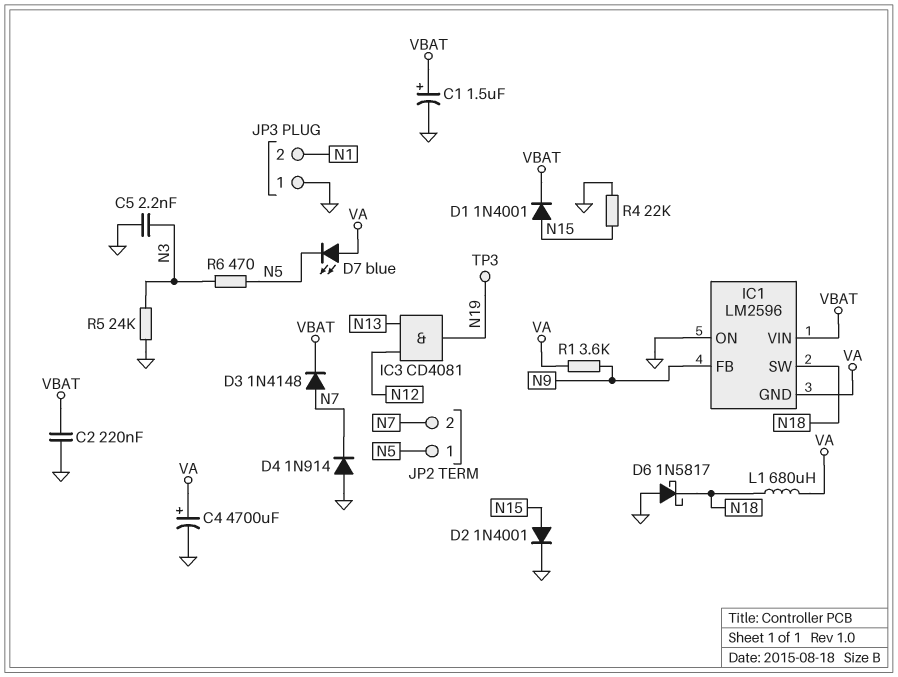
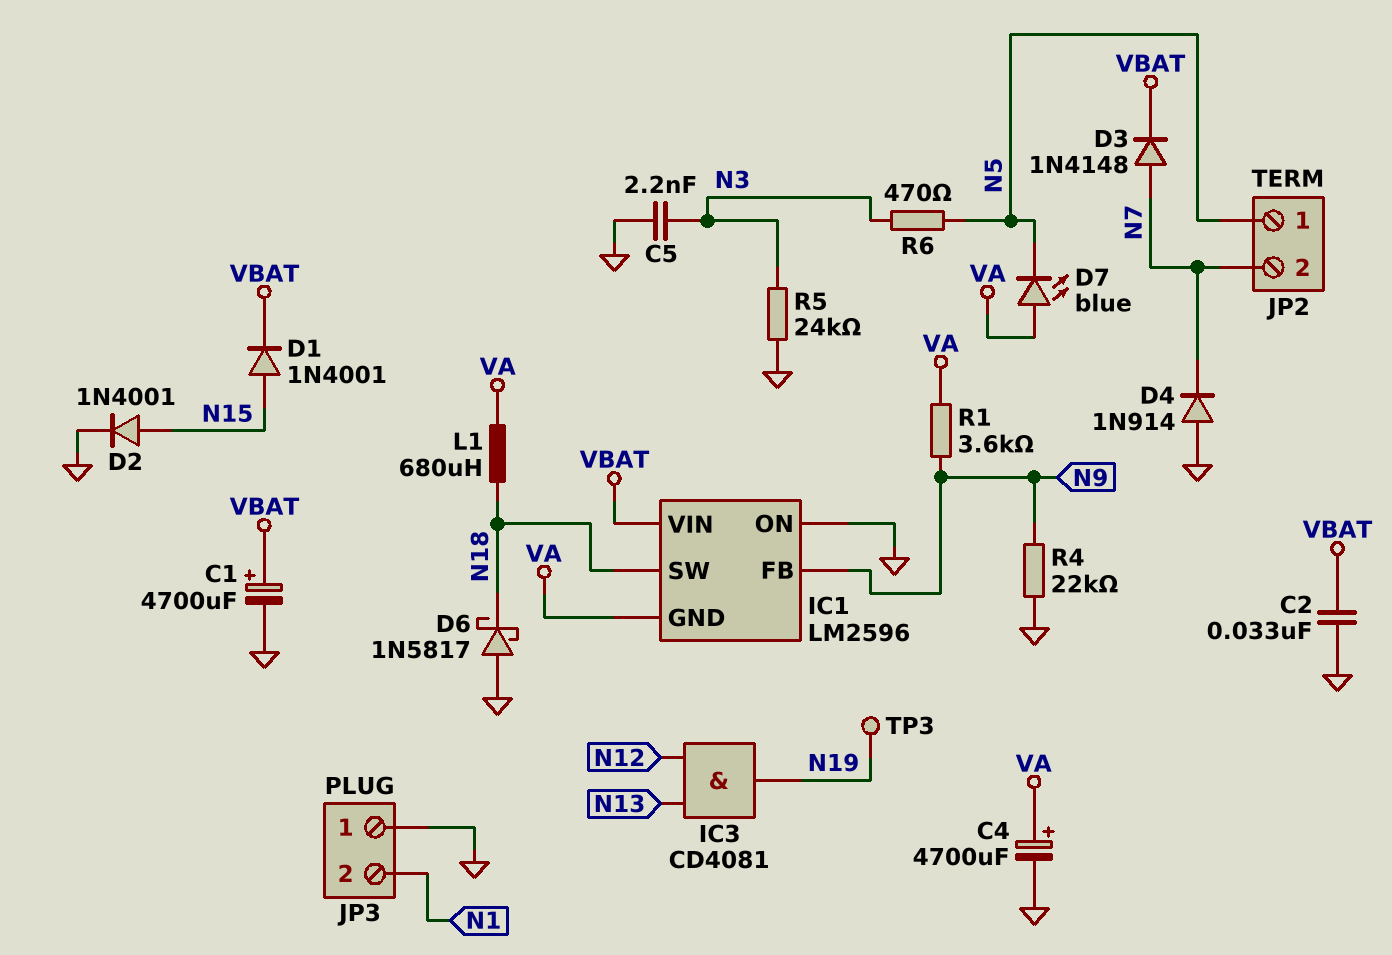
C1: 1.5uF (plus VBAT, minus GND) -> 4700uF (plus VBAT, minus GND)
C2: 220nF (GND, VBAT) -> 33nF (GND, VBAT)
R4: 22k (GND, N15) -> 22k (GND, N9)

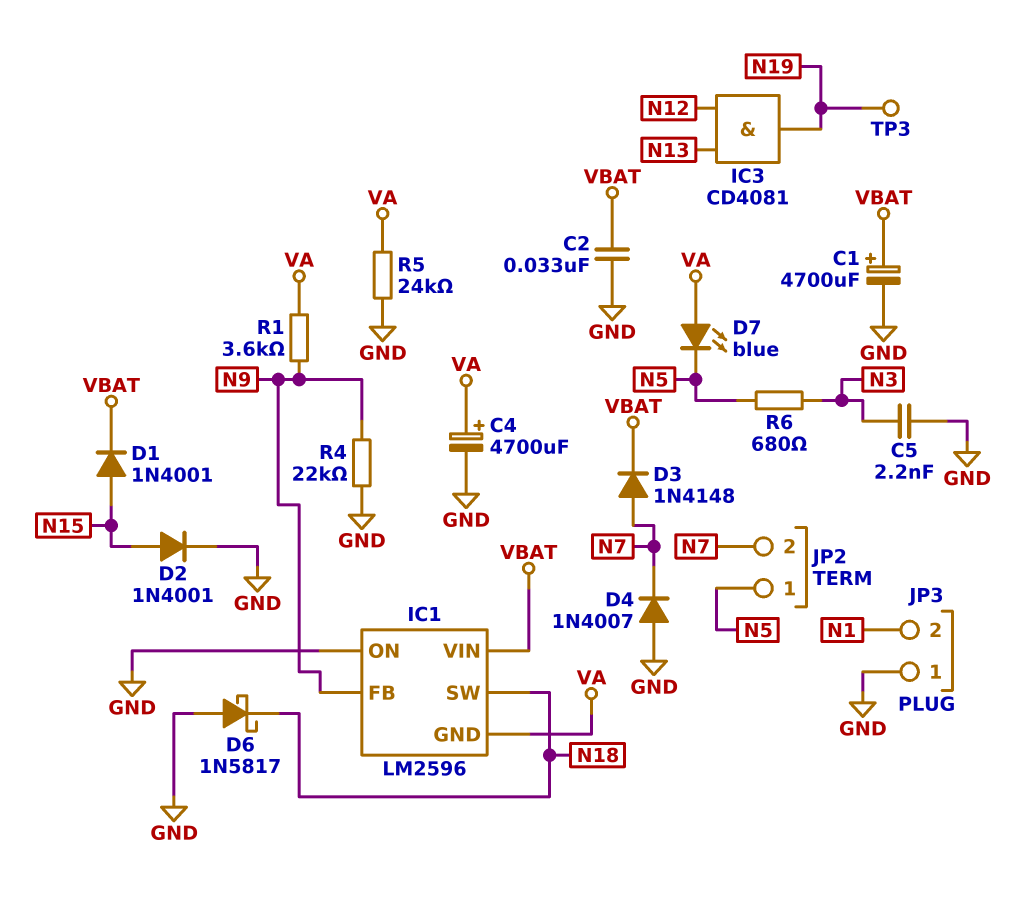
D4: diode 1N914 (A GND, K N7) -> diode 1N4007 (A GND, K N7)
L1: 680uH (N18, VA) -> none
R5: 24k (GND, N3) -> 24k (GND, VA)
R6: 470 (N3, N5) -> 680 (N3, N5)

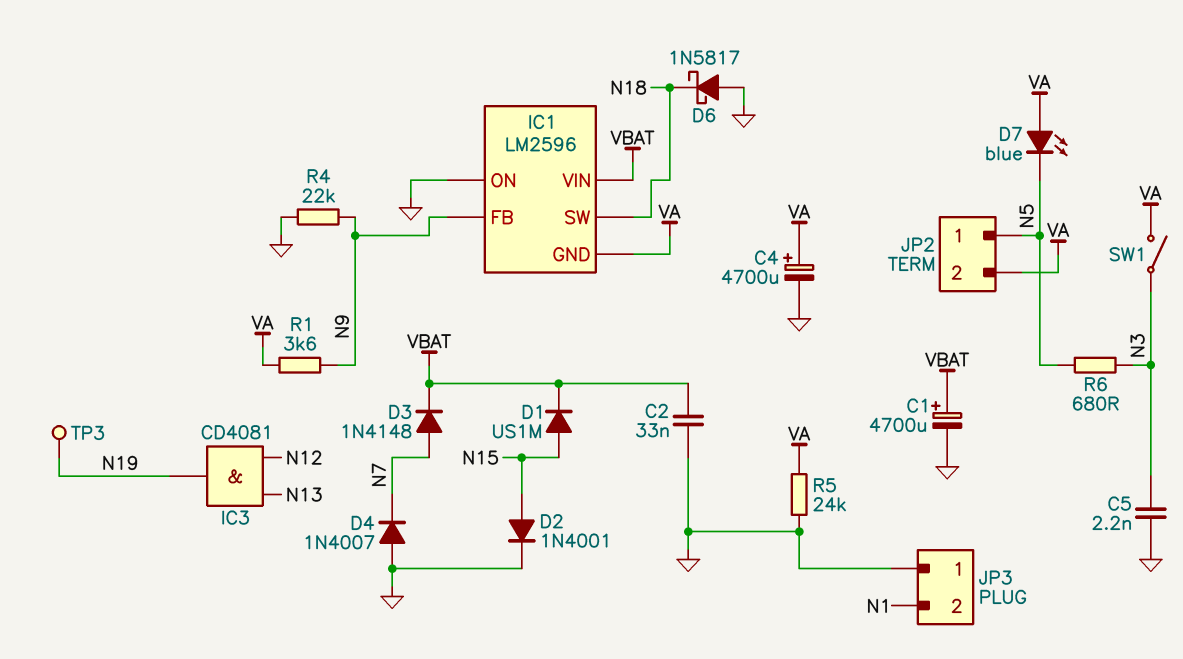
D1: diode 1N4001 (A N15, K VBAT) -> diode US1M (A N15, K VBAT)
JP2 pin 2: N7 -> VA
SW1: none -> switch (N3, VA)

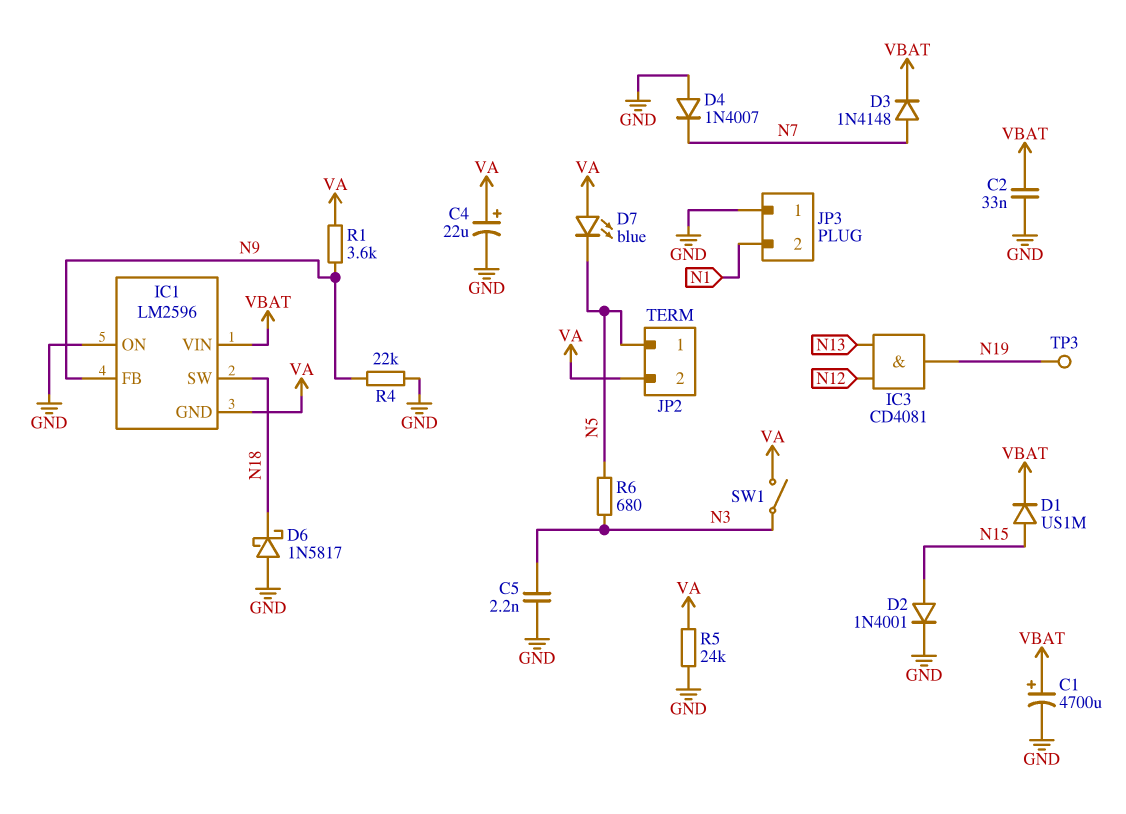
C4: 4700uF (plus VA, minus GND) -> 22uF (plus VA, minus GND)

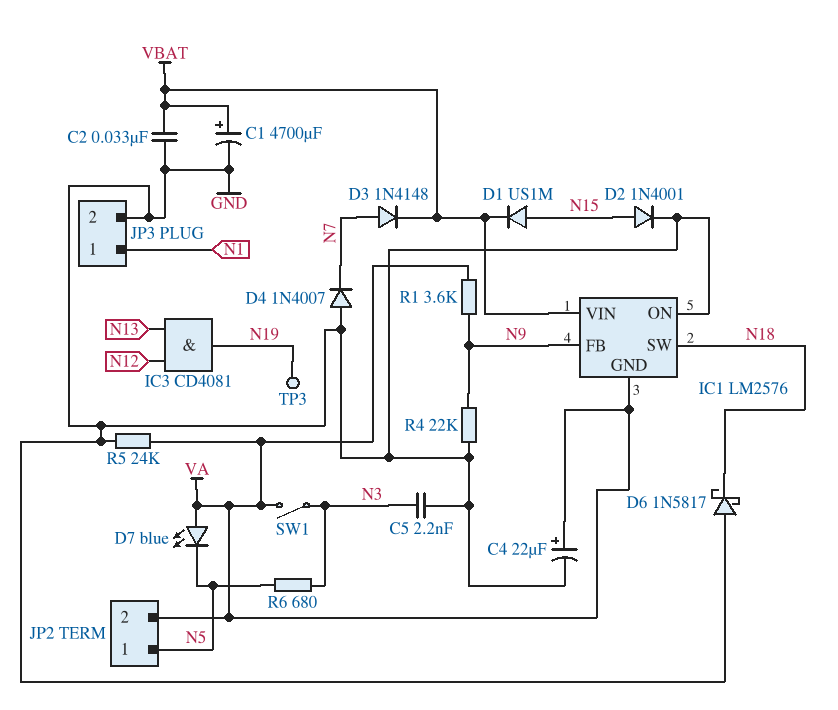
IC1: LM2596 -> LM2576
JP3 pin 1: GND -> N1
JP3 pin 2: N1 -> GND

